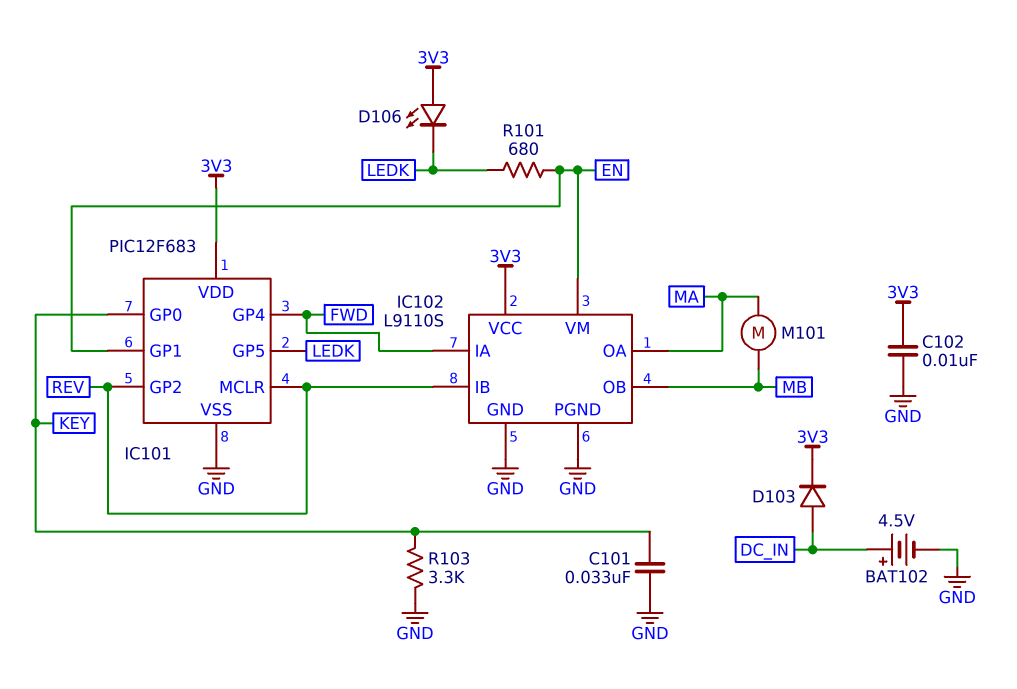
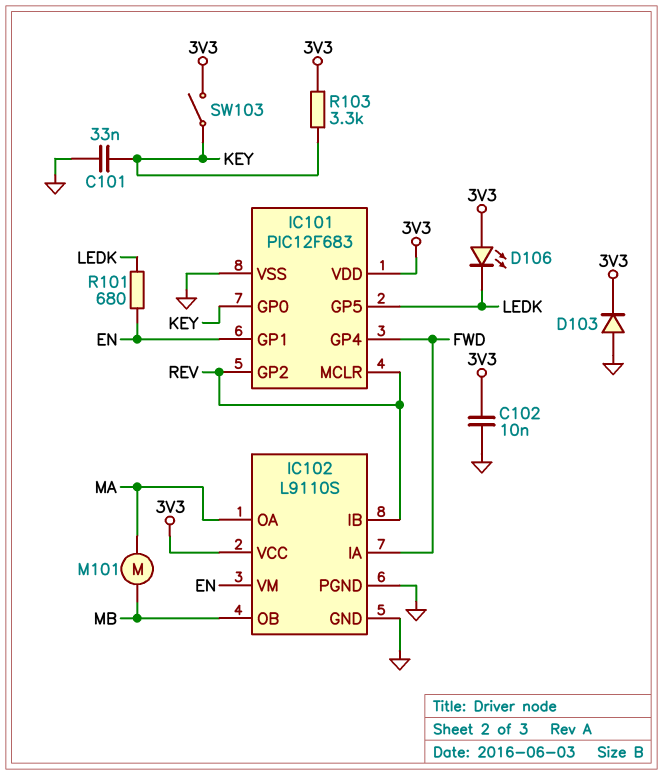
BAT102: 4.5V (plus DC_IN, minus GND) -> none
D103: diode (A DC_IN, K 3V3) -> diode (A GND, K 3V3)
R103: 3.3k (GND, KEY) -> 3.3k (3V3, KEY)
SW103: none -> switch (3V3, KEY)

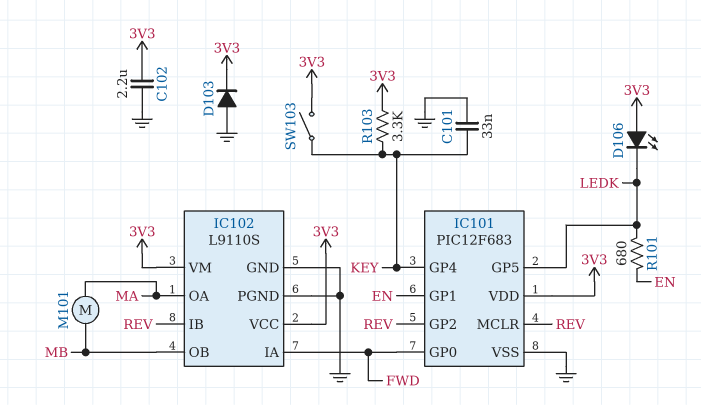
C102: 10nF (3V3, GND) -> 2.2uF (3V3, GND)
IC101 pin GP0: KEY -> FWD
IC101 pin GP4: FWD -> KEY
IC102 pin VM: EN -> 3V3

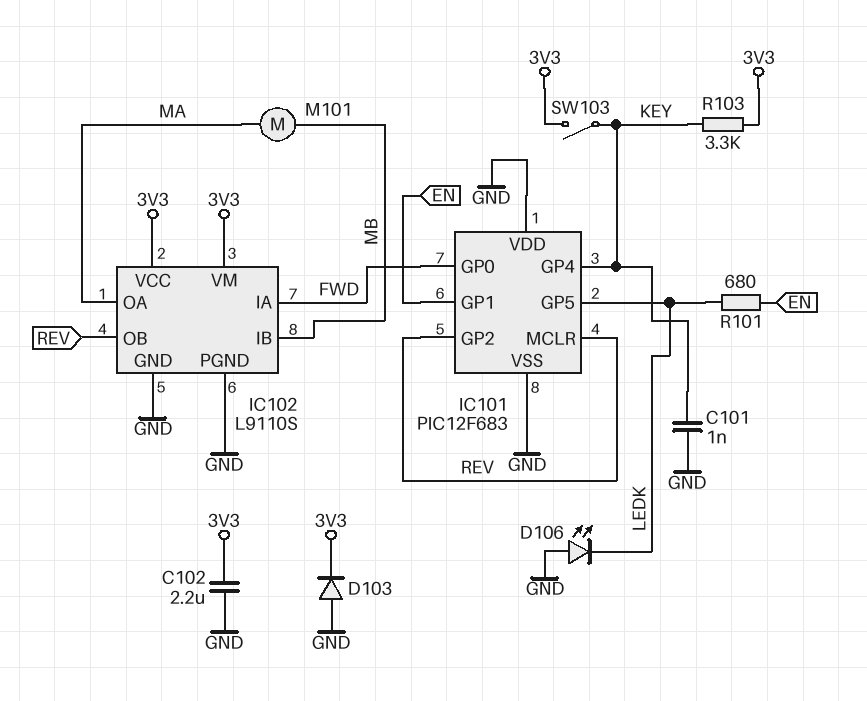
C101: 33nF (GND, KEY) -> 1nF (GND, KEY)
D106: LED (A 3V3, K LEDK) -> LED (A GND, K LEDK)
IC101 pin VDD: 3V3 -> GND
IC102 pin IB: REV -> MB
IC102 pin OB: MB -> REV

